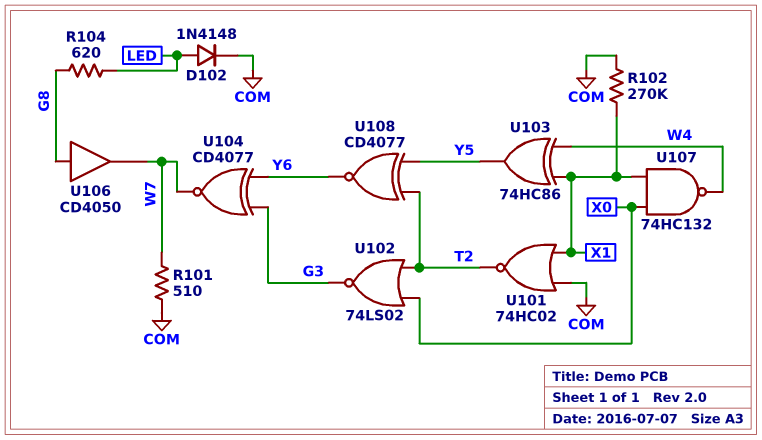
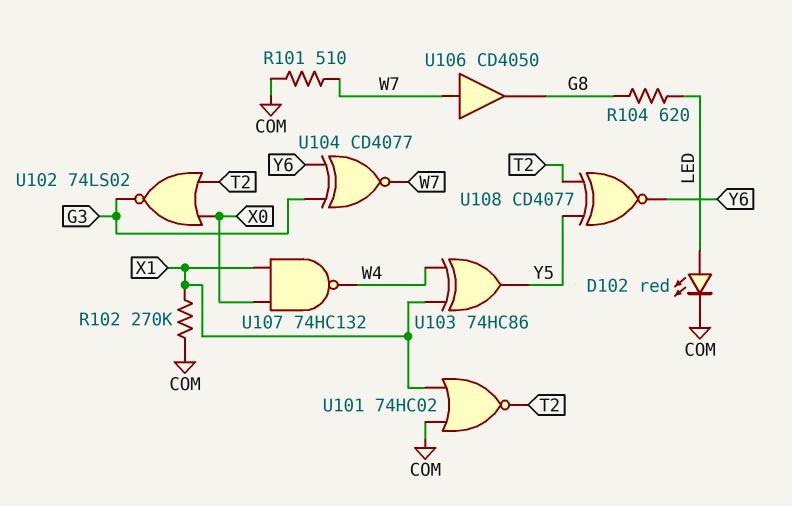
D102: diode 1N4148 (A LED, K COM) -> LED red (A LED, K COM)
U106: buffer CD4050 (in G8, out W7) -> buffer CD4050 (in W7, out G8)

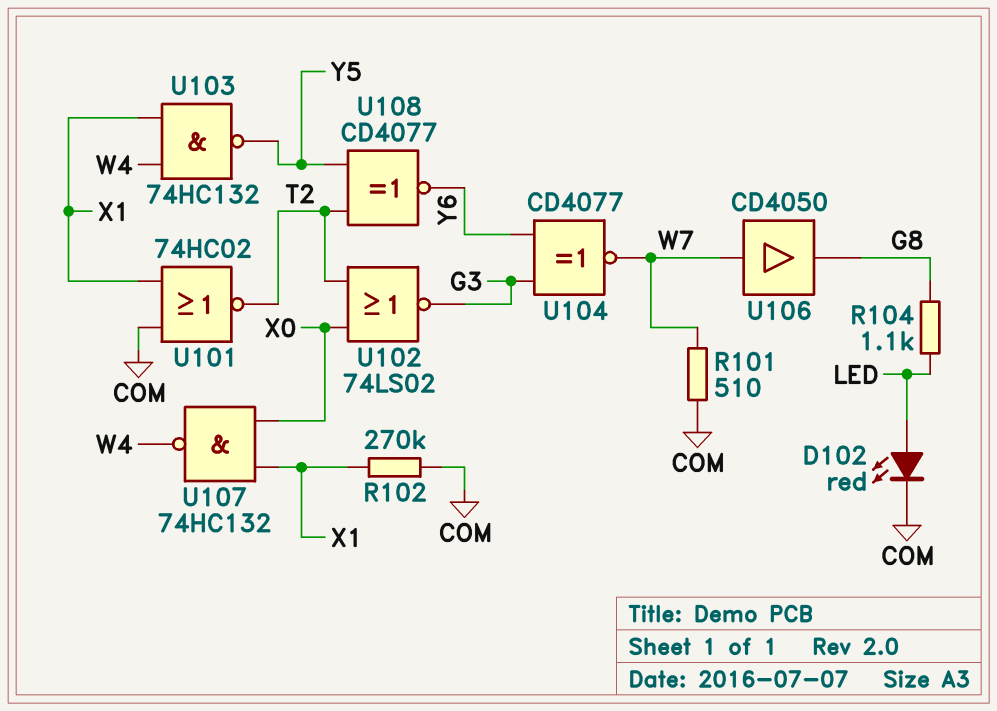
R104: 620 (G8, LED) -> 1.1k (G8, LED)
U103: XOR 74HC86 (in W4, in X1, out Y5) -> NAND 74HC132 (in W4, in X1, out Y5)

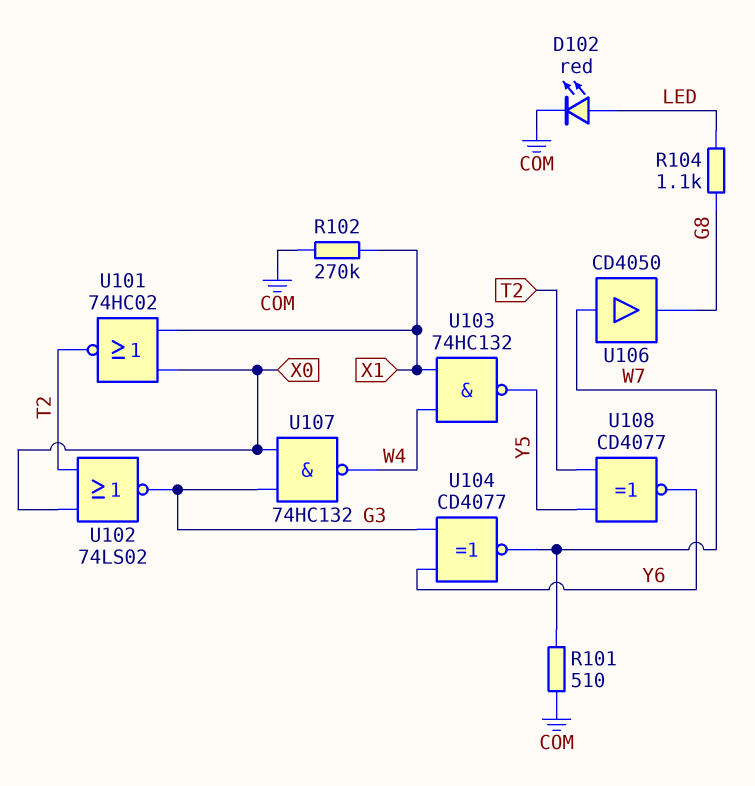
U101: NOR 74HC02 (in COM, in X1, out T2) -> NOR 74HC02 (in X0, in X1, out T2)
U107: NAND 74HC132 (in X0, in X1, out W4) -> NAND 74HC132 (in G3, in X0, out W4)

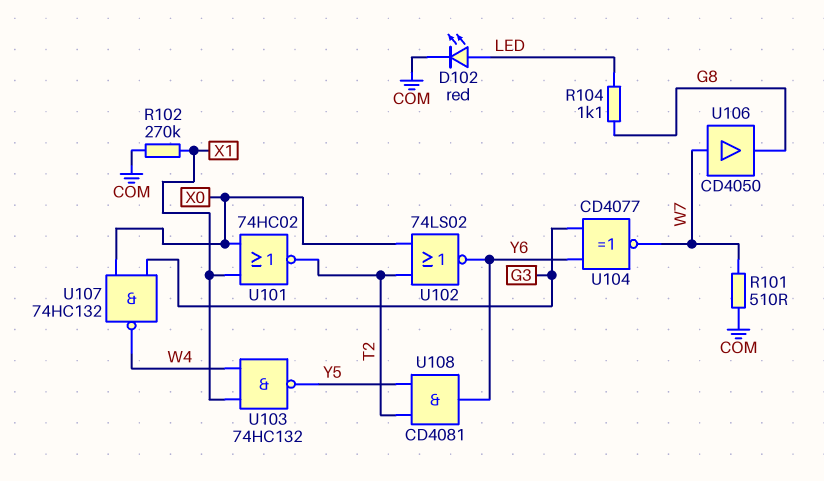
U102: NOR 74LS02 (in T2, in X0, out G3) -> NOR 74LS02 (in T2, in X0, out Y6)
U108: XNOR CD4077 (in T2, in Y5, out Y6) -> AND CD4081 (in T2, in Y5, out Y6)

